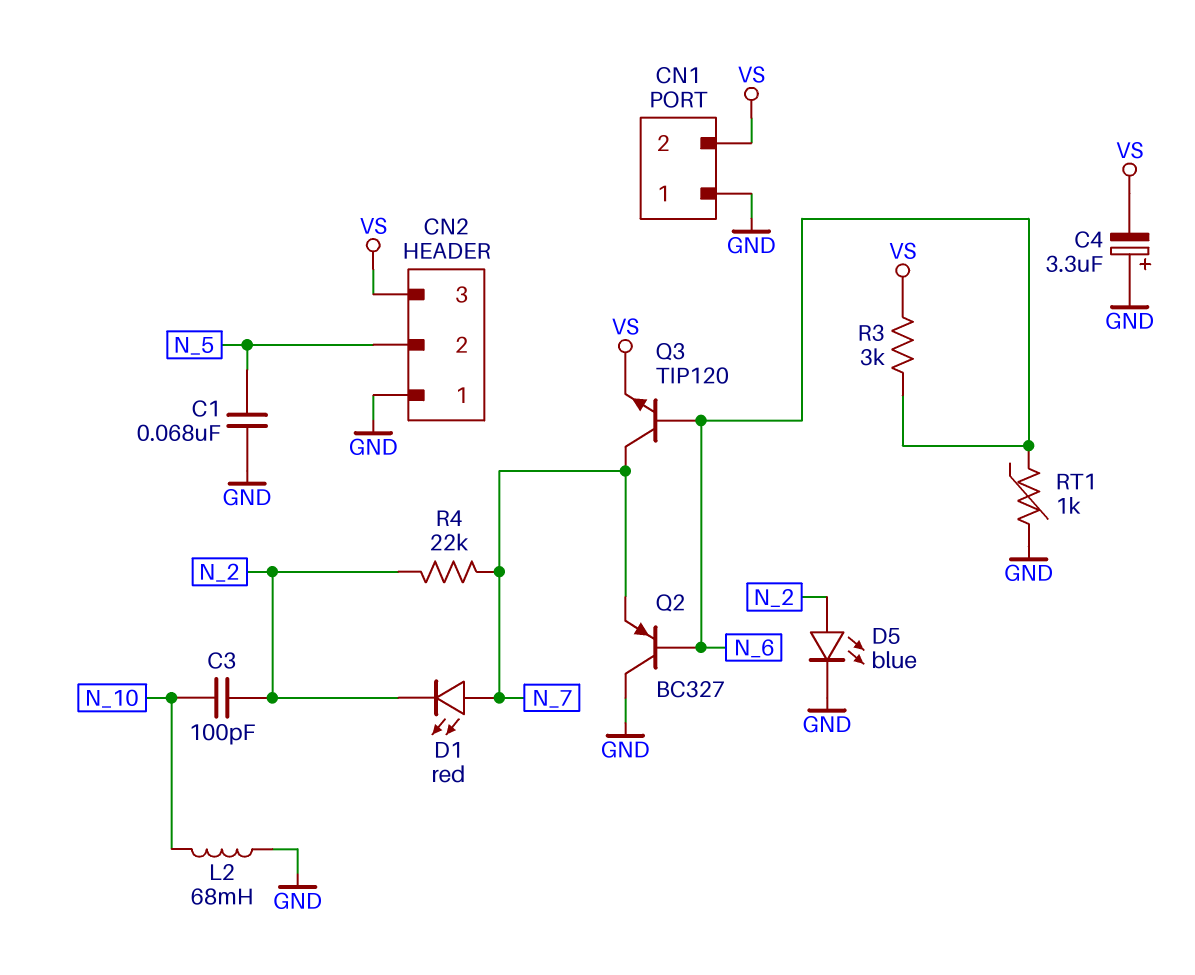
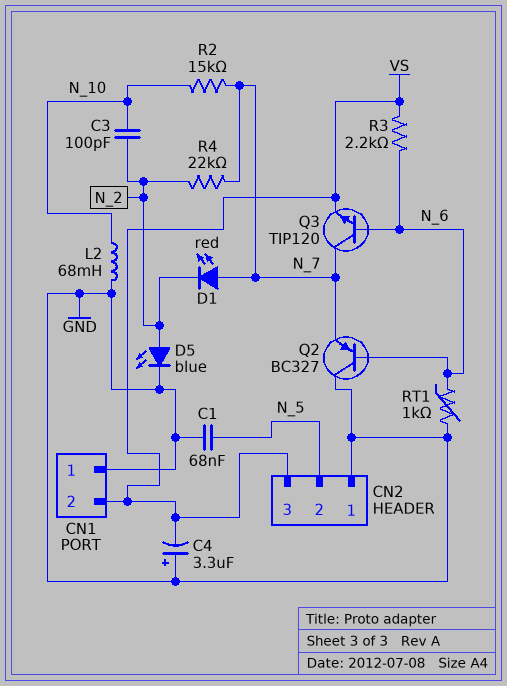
R2: none -> 15k (N_7, N_10)
R3: 3k (N_6, VS) -> 2.2k (N_6, VS)

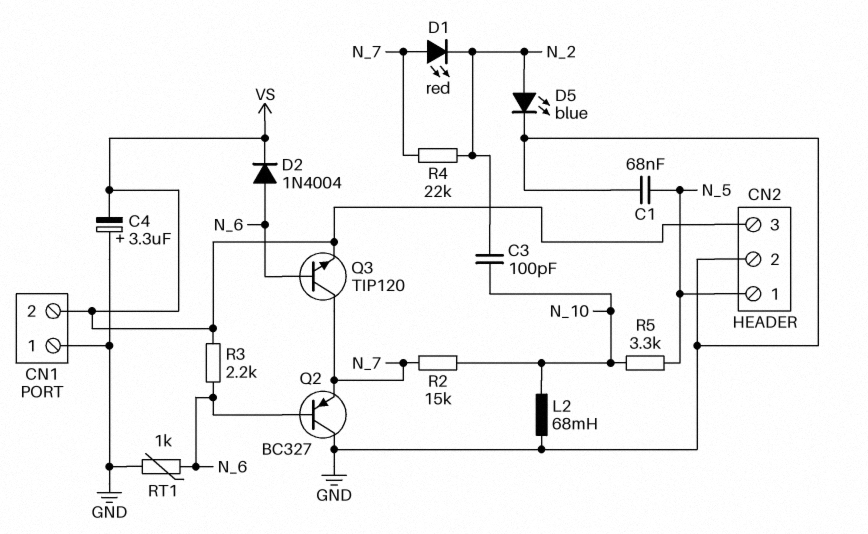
CN2 pin 1: GND -> N_5
CN2 pin 2: N_5 -> GND
D2: none -> diode 1N4004 (A N_6, K VS)
R5: none -> 3.3k (N_5, N_10)

